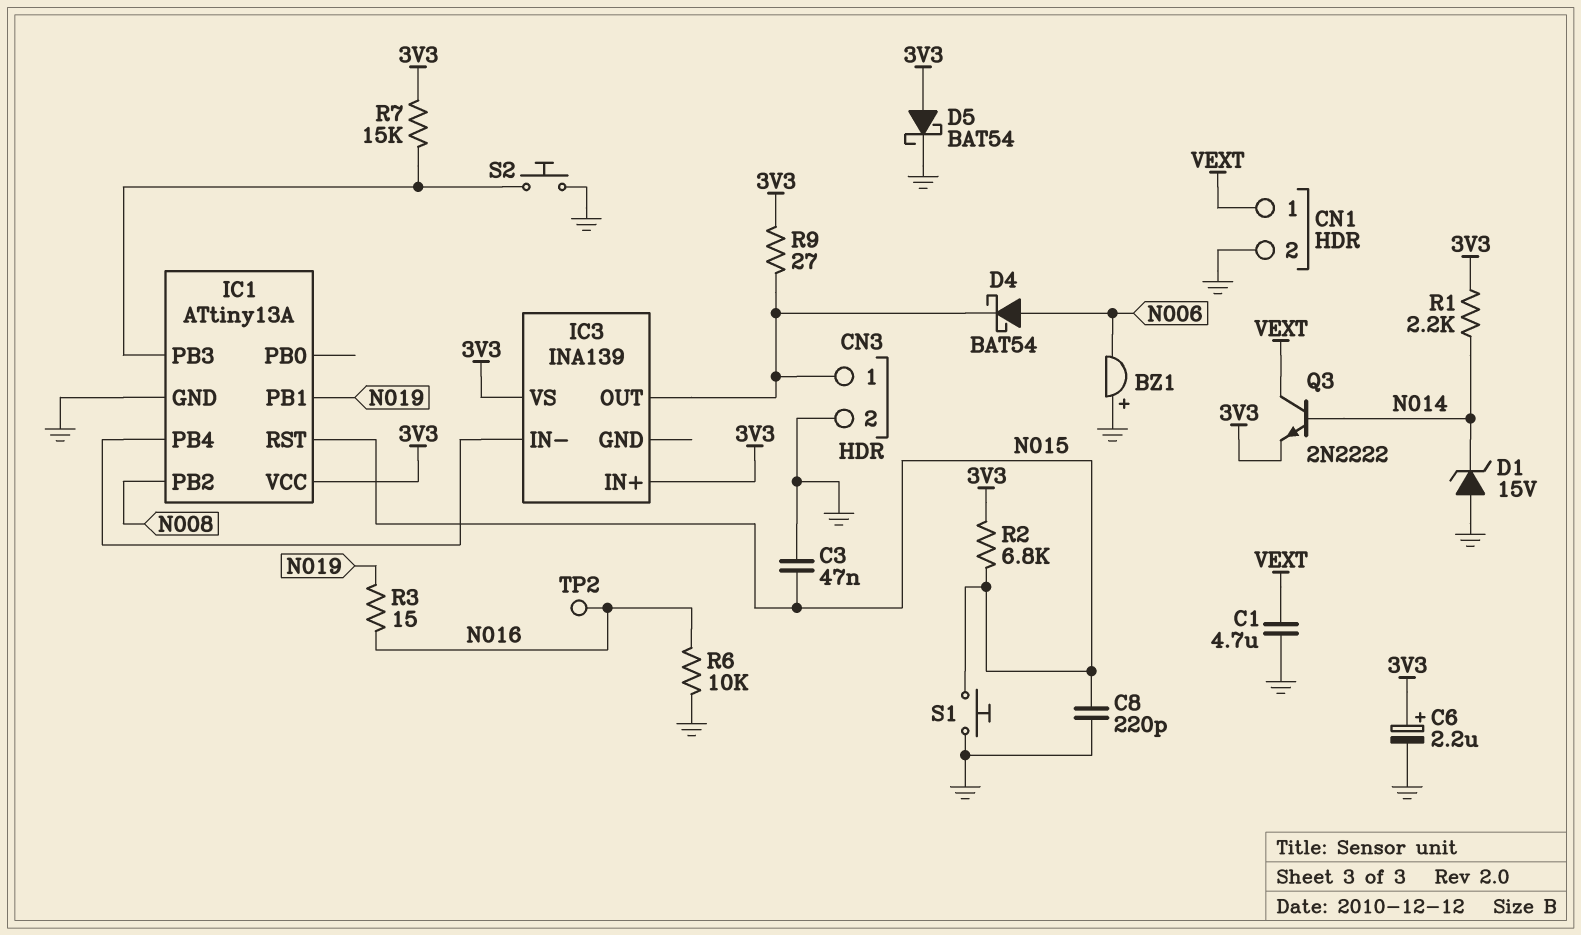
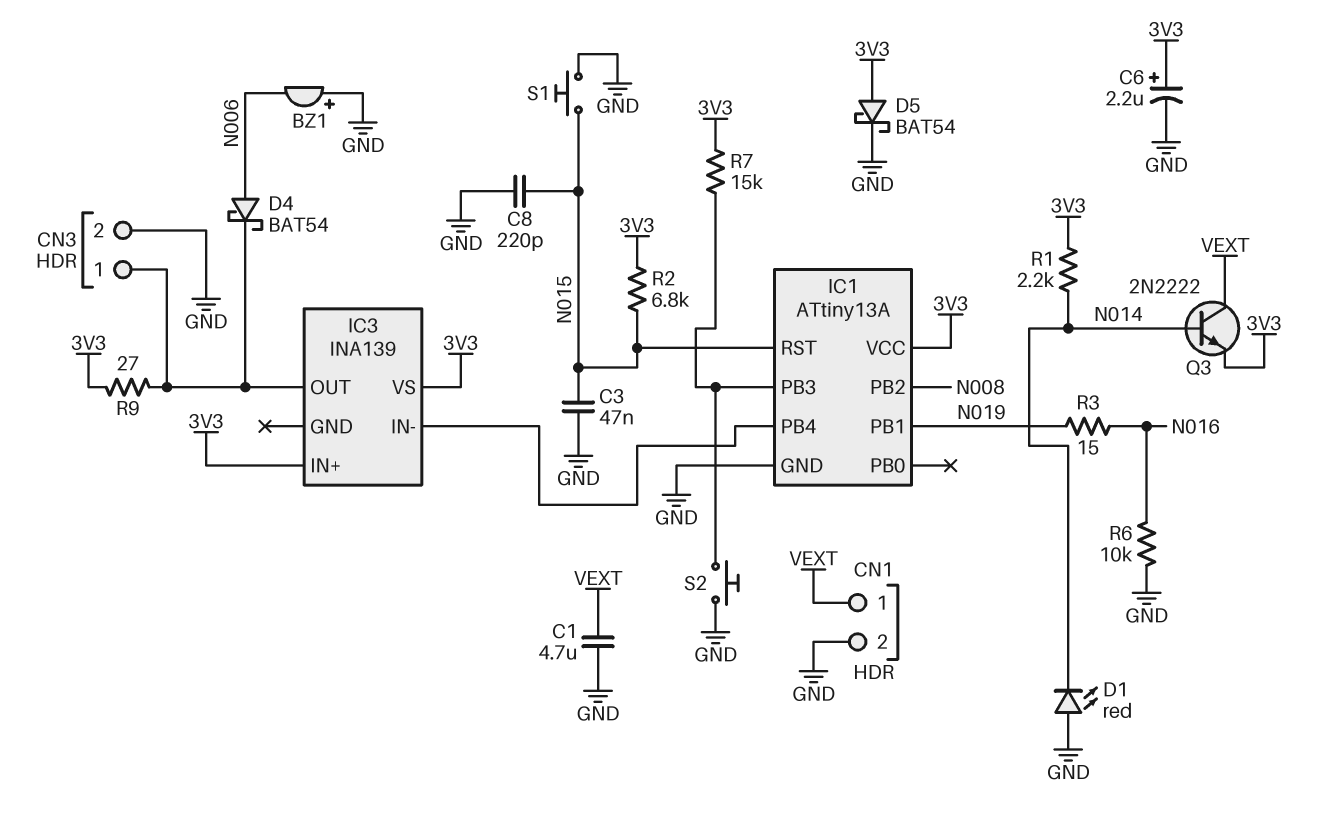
D1: zener 15V (A GND, K N014) -> LED red (A GND, K N014)
TP2: test point (N016) -> none

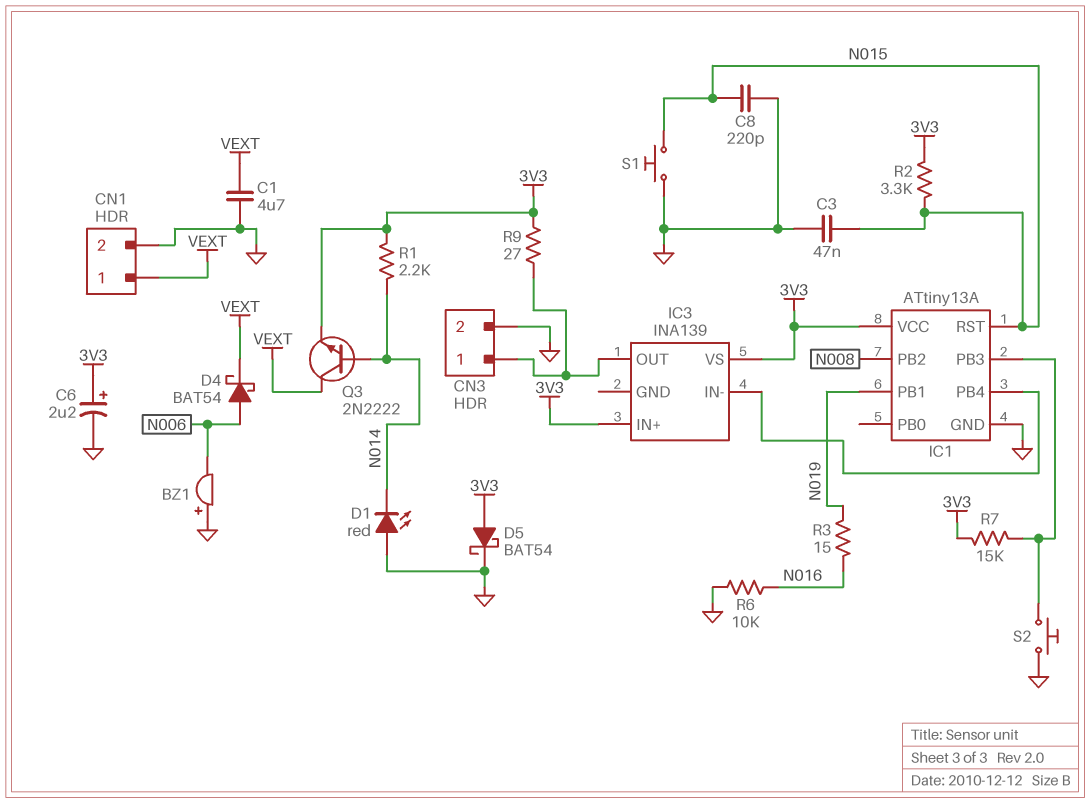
D4: schottky BAT54 (A N006, K CN3/1) -> schottky BAT54 (A N006, K VEXT)
R2: 6.8k (3V3, N015) -> 3.3k (3V3, N015)

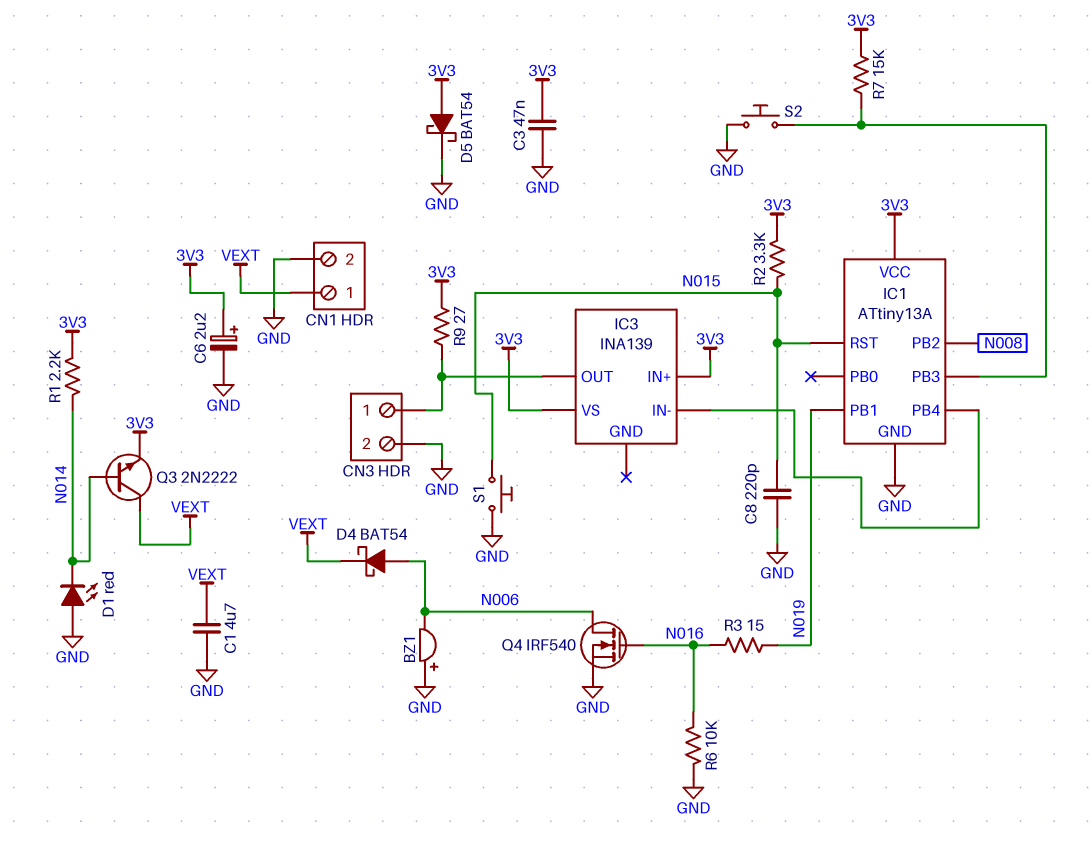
C3: 47nF (GND, N015) -> 47nF (3V3, GND)
Q4: none -> NMOS IRF540 (G N016, D N006, S GND)

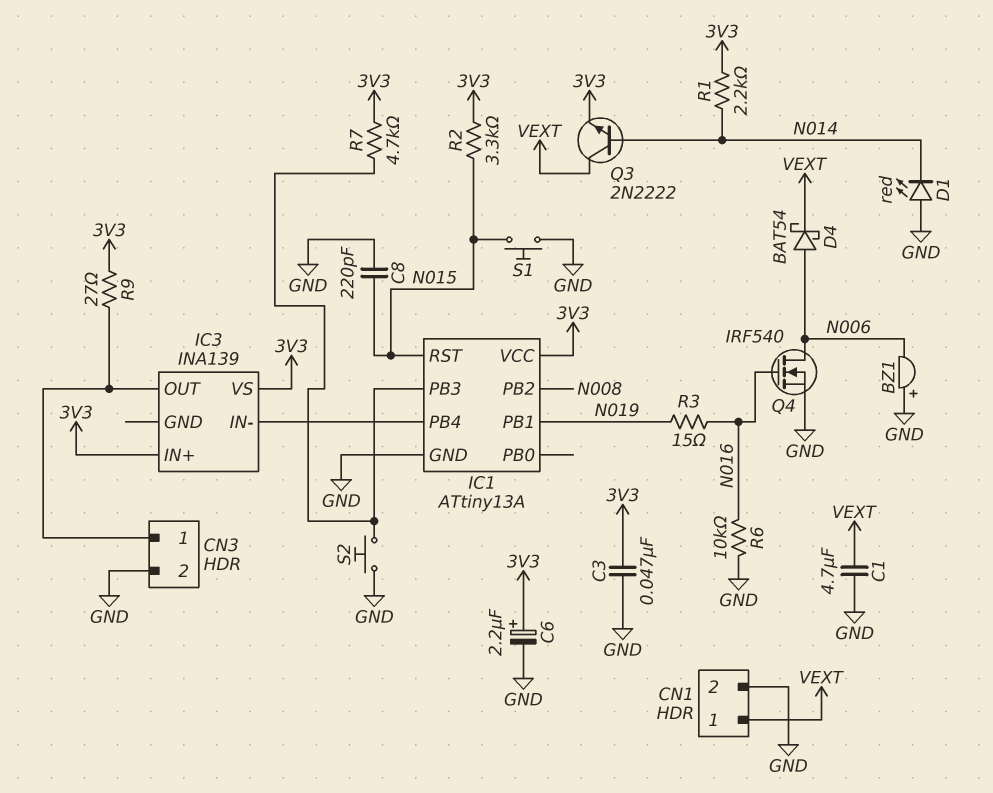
D5: schottky BAT54 (A 3V3, K GND) -> none
R7: 15k (3V3, IC1/PB3) -> 4.7k (3V3, IC1/PB3)

